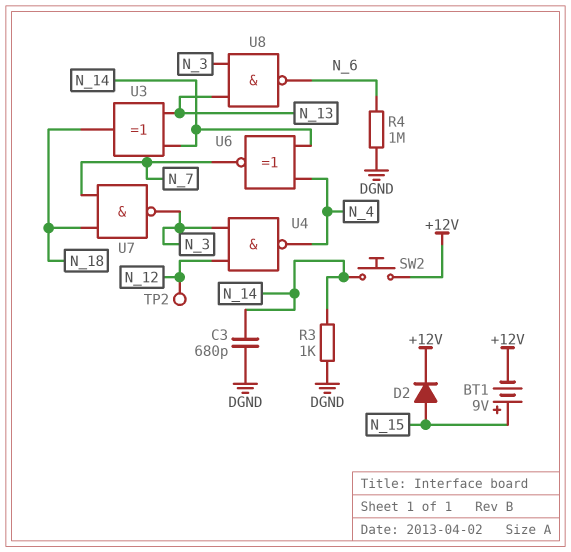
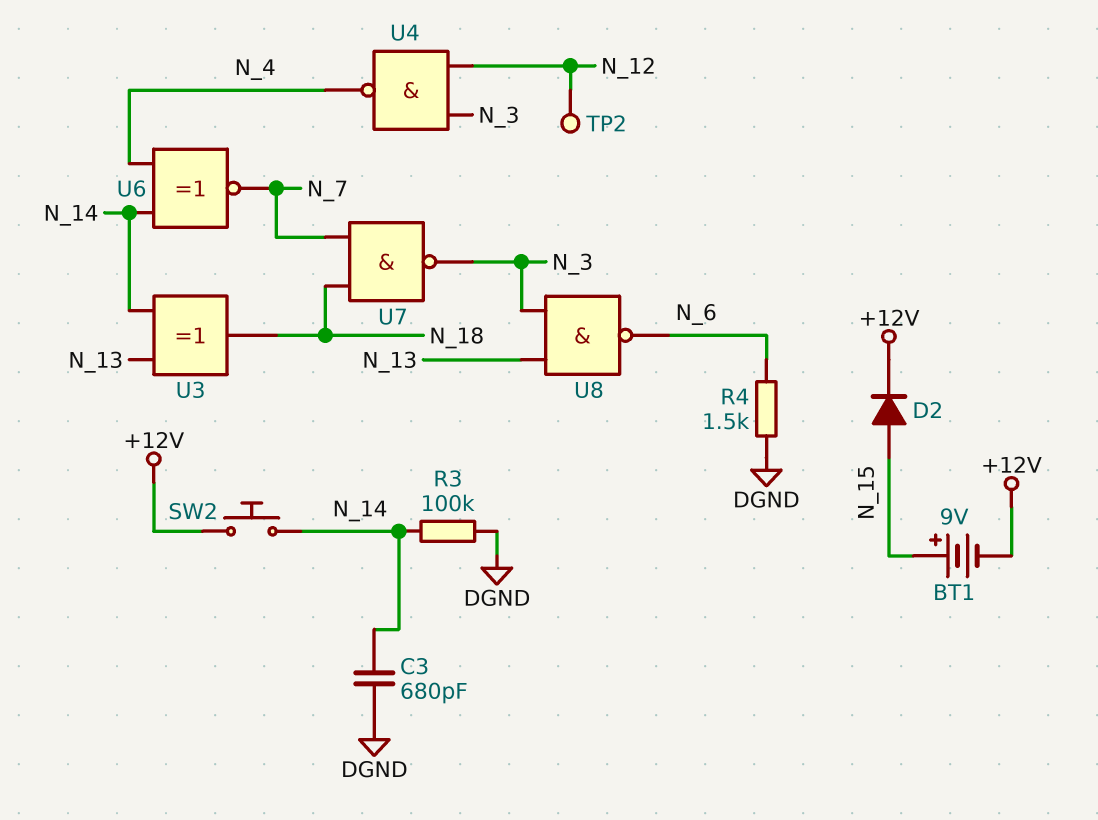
R3: 1k (DGND, N_14) -> 100k (DGND, N_14)
R4: 1M (DGND, N_6) -> 1.5k (DGND, N_6)

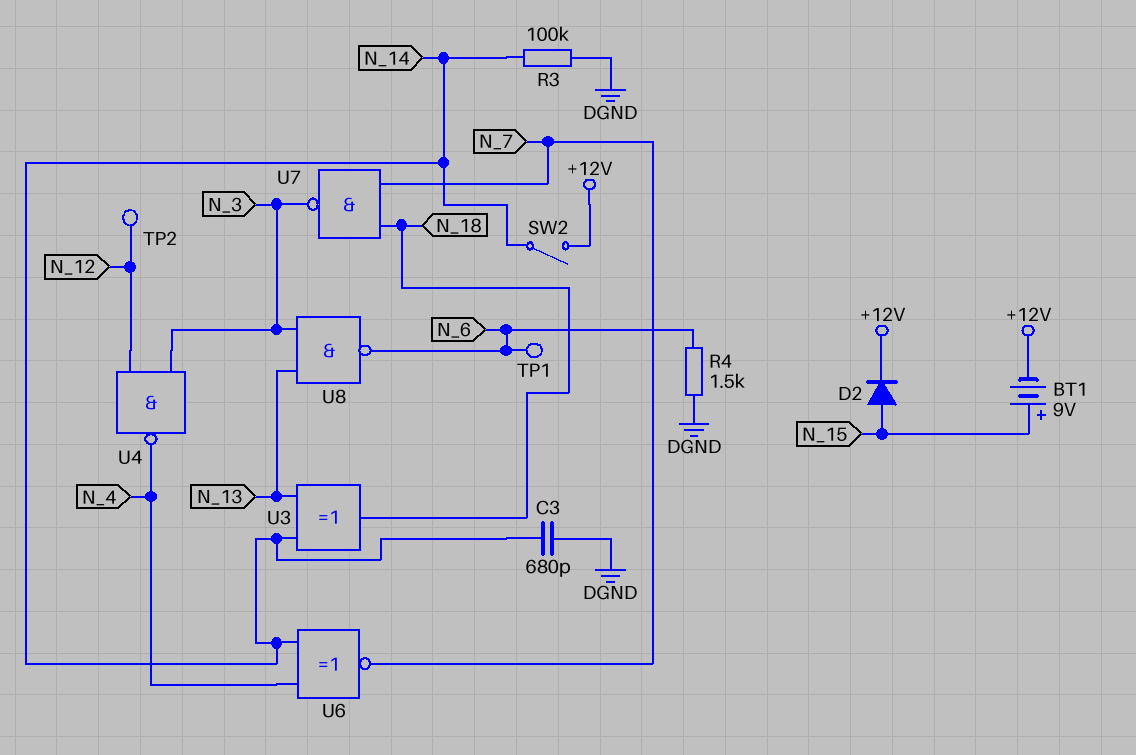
SW2: button (+12V, N_14) -> switch (+12V, N_14)
TP1: none -> test point (N_6)

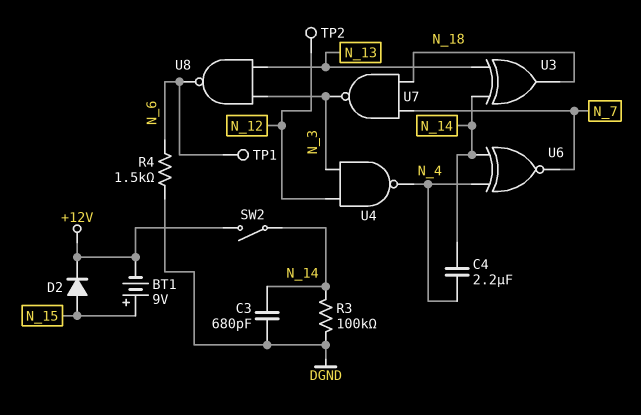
C4: none -> 2.2uF (N_4, N_14)

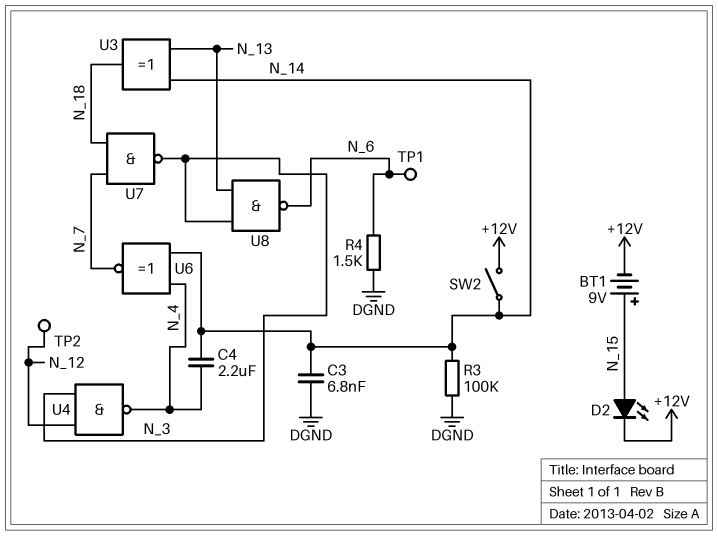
C3: 680pF (DGND, N_14) -> 6.8nF (DGND, N_14)
D2: diode (A N_15, K +12V) -> LED (A N_15, K +12V)

